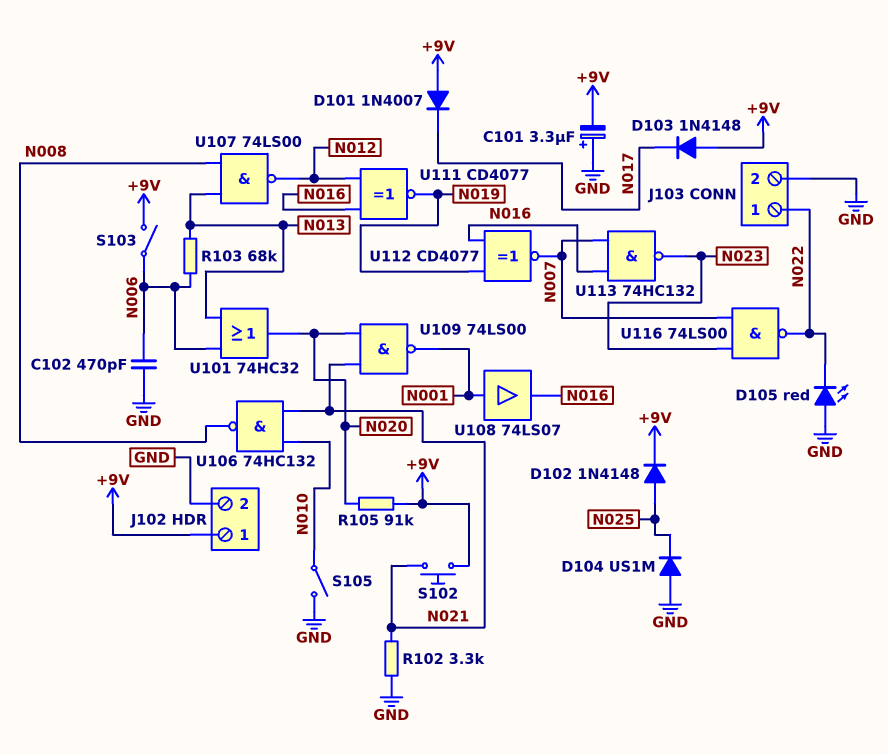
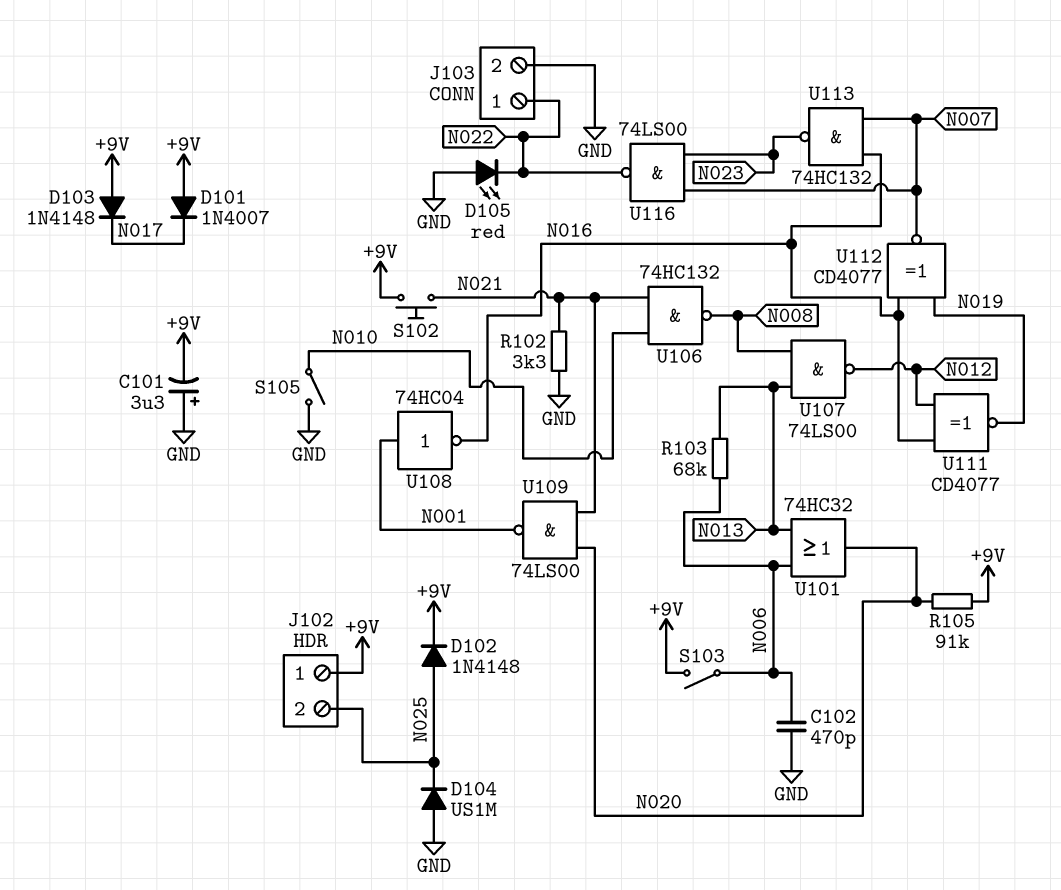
J102 pin 2: GND -> N025
U108: buffer 74LS07 (in N001, out N016) -> NOT 74HC04 (in N001, out N016)

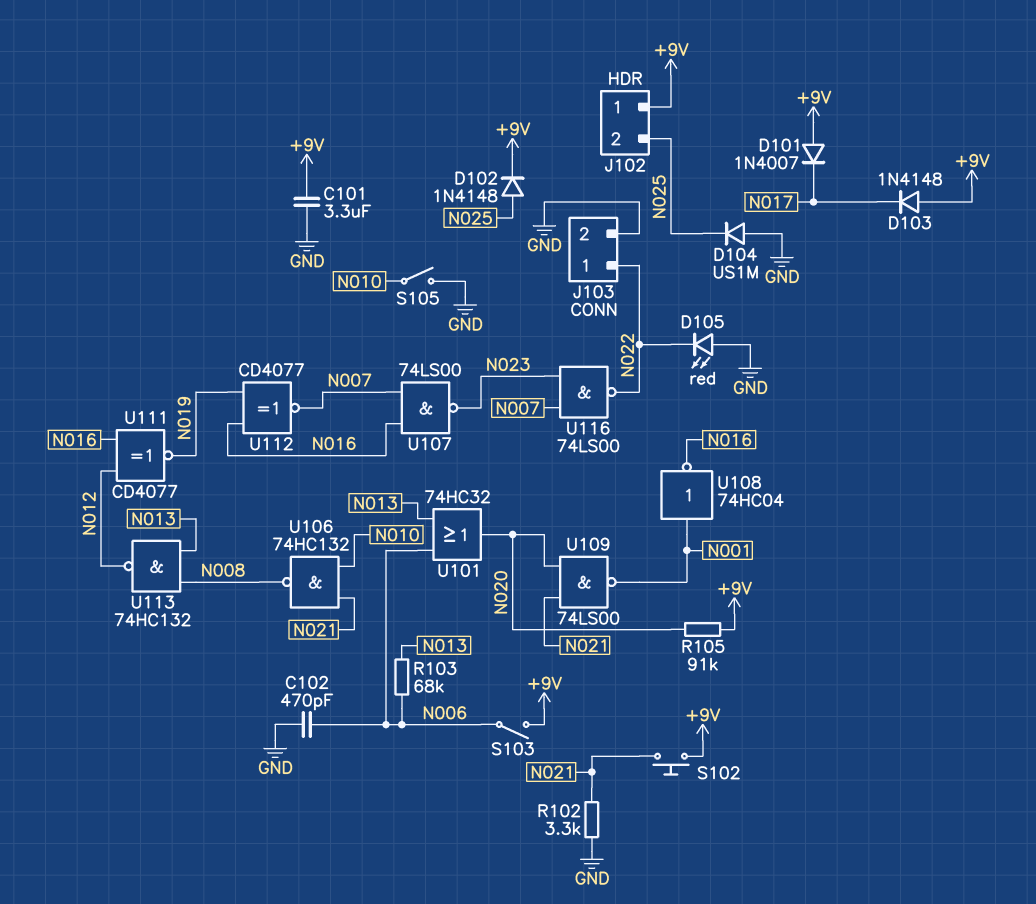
C101: 3.3uF (plus GND, minus +9V) -> 3.3uF (+9V, GND)
U107: NAND 74LS00 (in N008, in N013, out N012) -> NAND 74LS00 (in N007, in N016, out N023)
U113: NAND 74HC132 (in N007, in N016, out N023) -> NAND 74HC132 (in N008, in N013, out N012)

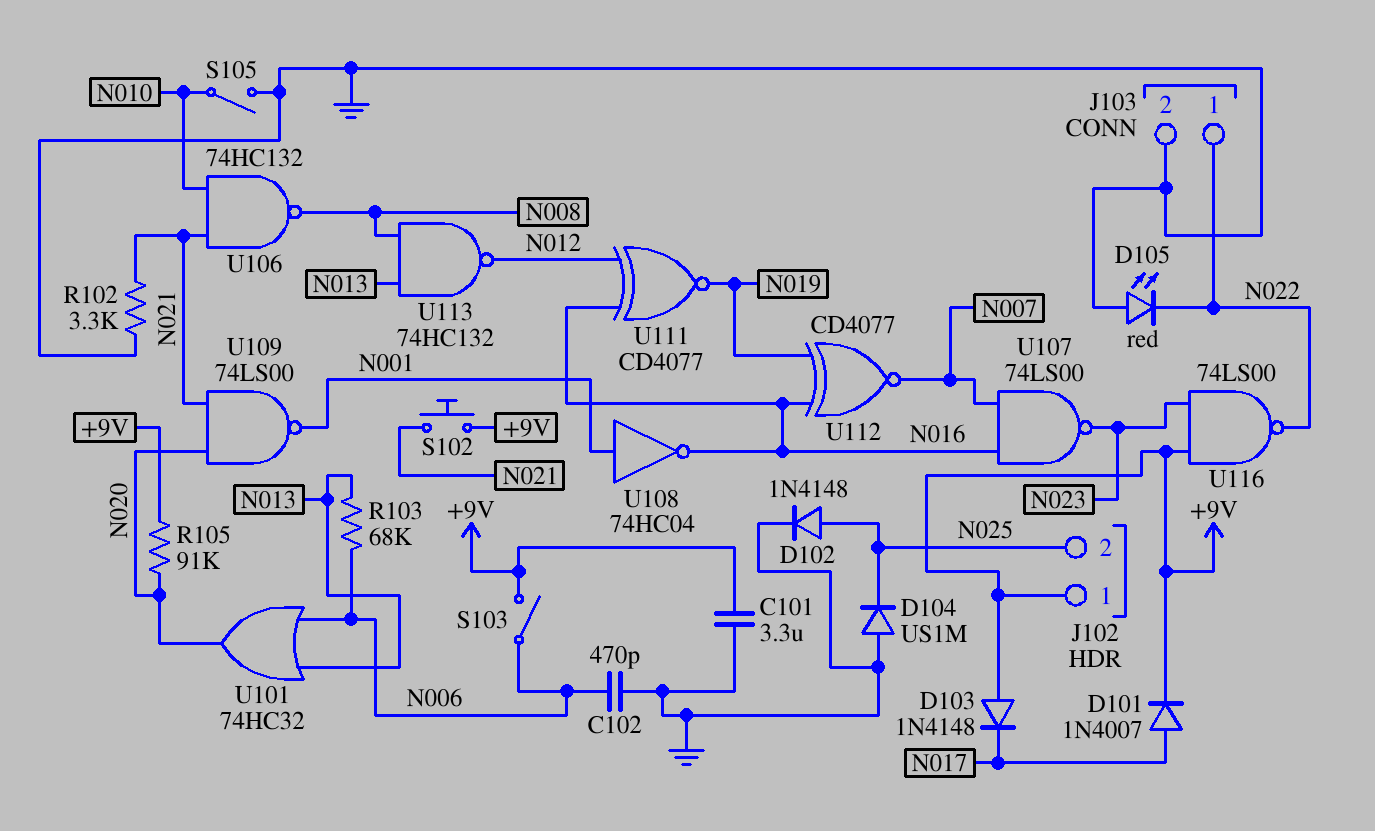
D101: diode 1N4007 (A +9V, K N017) -> diode 1N4007 (A N017, K +9V)
D102: diode 1N4148 (A N025, K +9V) -> diode 1N4148 (A N025, K GND)
U116: NAND 74LS00 (in N007, in N023, out N022) -> NAND 74LS00 (in +9V, in N023, out N022)

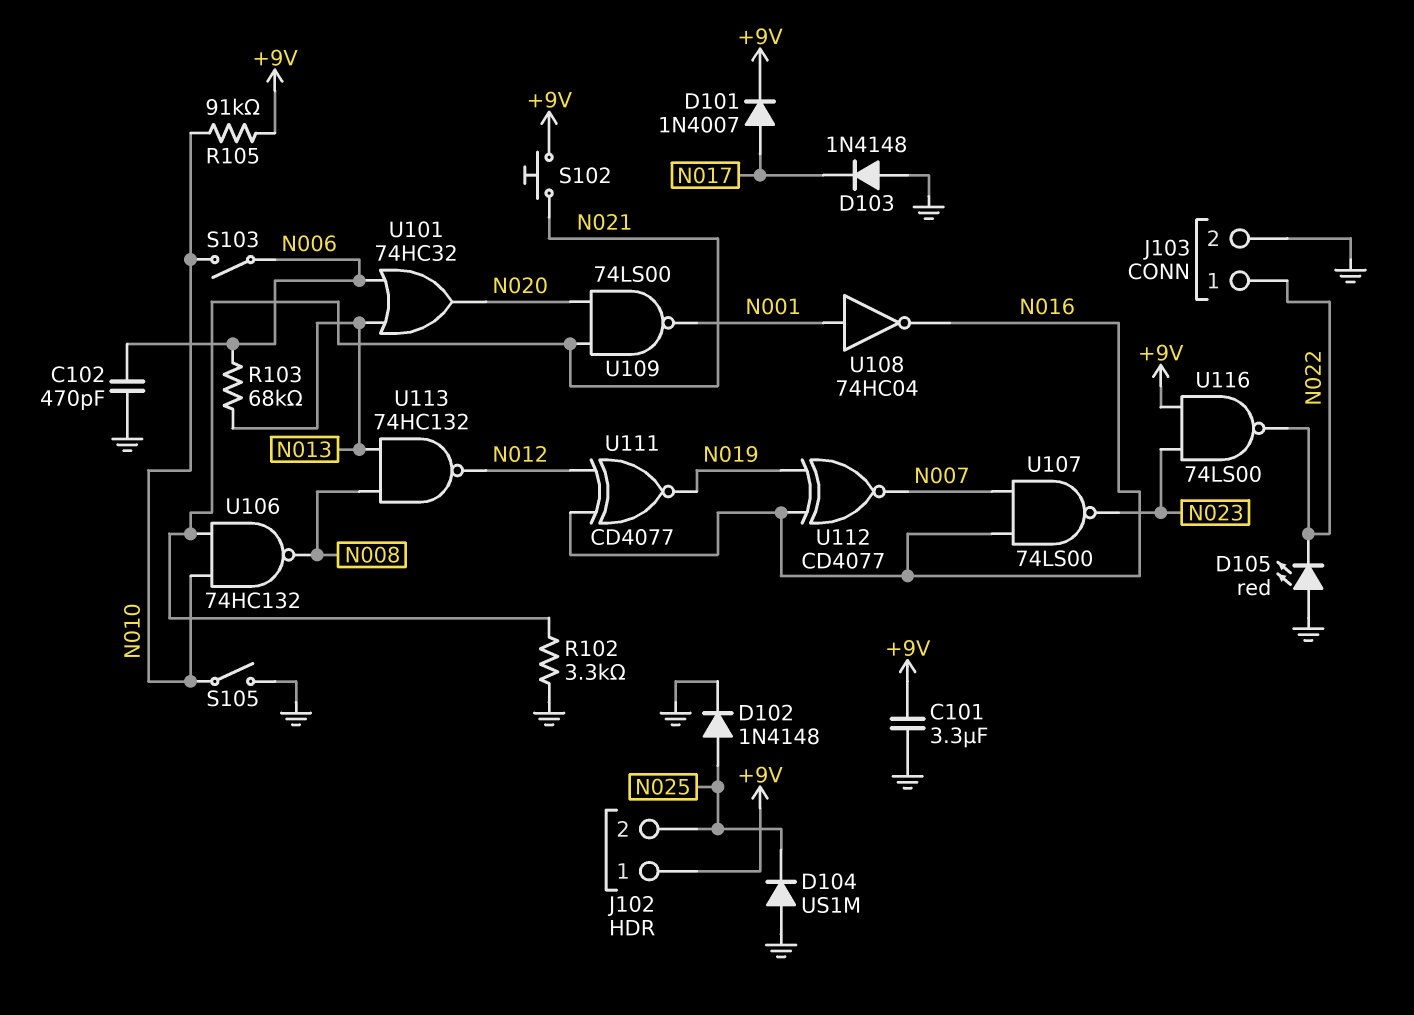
D103: diode 1N4148 (A +9V, K N017) -> diode 1N4148 (A GND, K N017)
R105: 91k (+9V, N020) -> 91k (+9V, N010)
S103: switch (+9V, N006) -> switch (N006, N010)

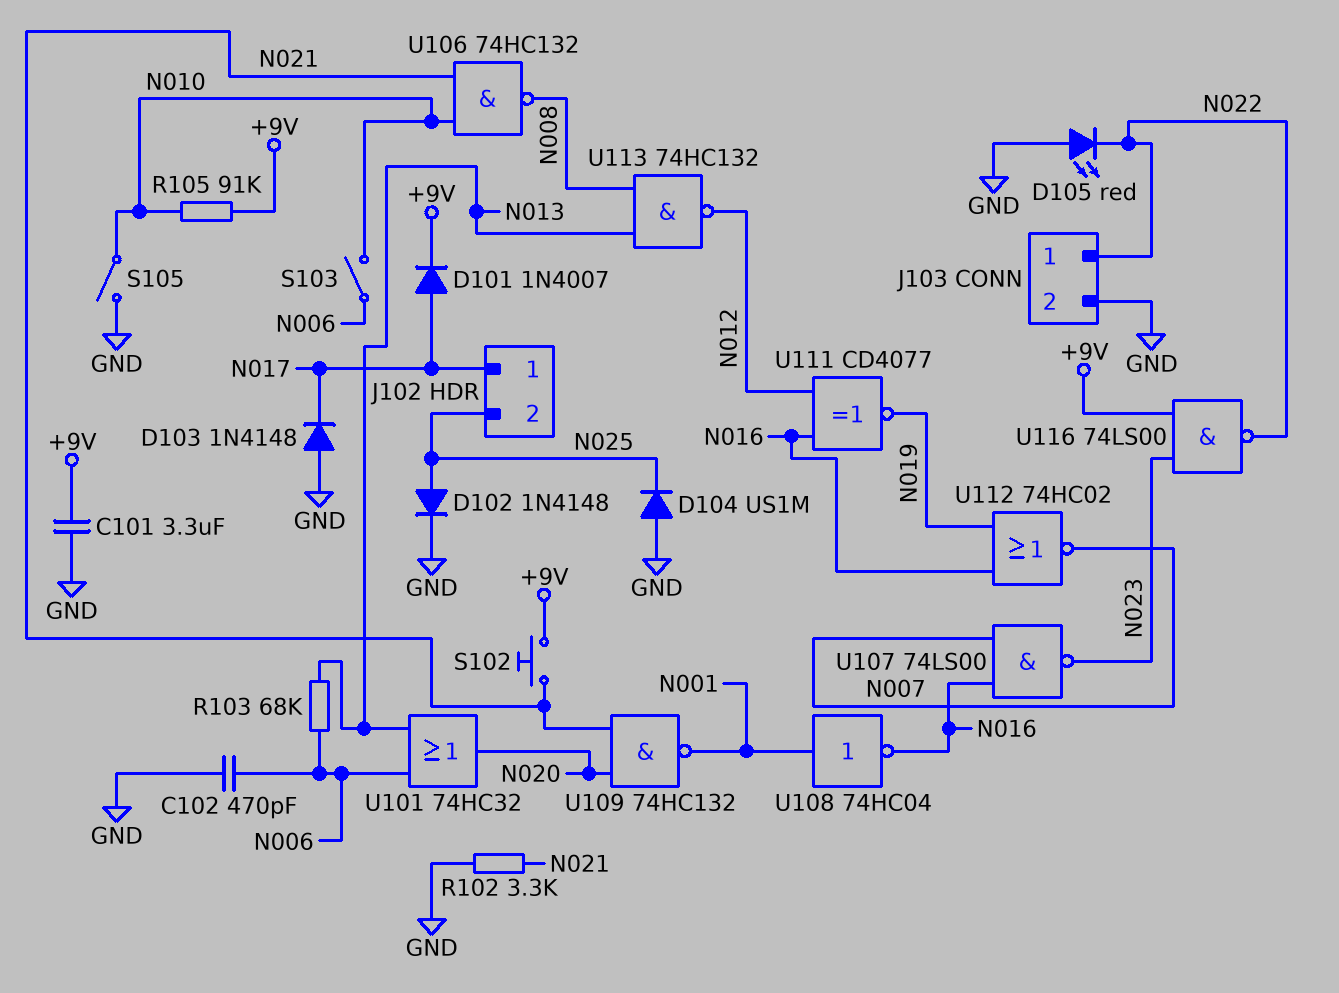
J102 pin 1: +9V -> N017
U109: NAND 74LS00 (in N020, in N021, out N001) -> NAND 74HC132 (in N020, in N021, out N001)
U112: XNOR CD4077 (in N016, in N019, out N007) -> NOR 74HC02 (in N016, in N019, out N007)

